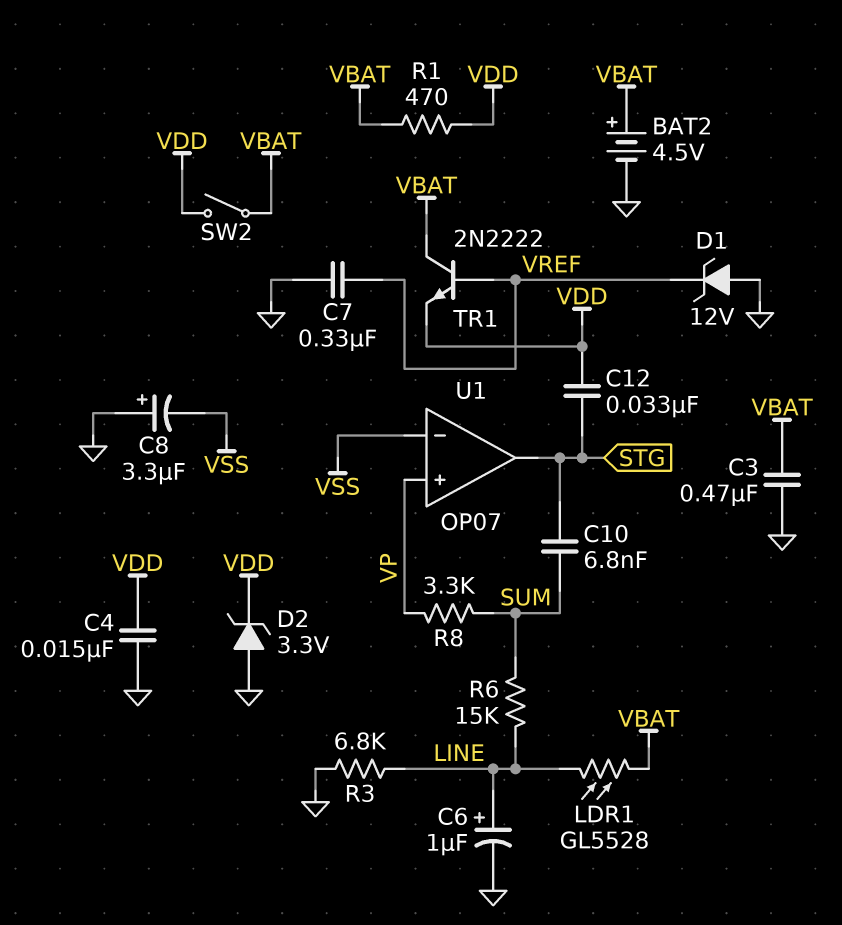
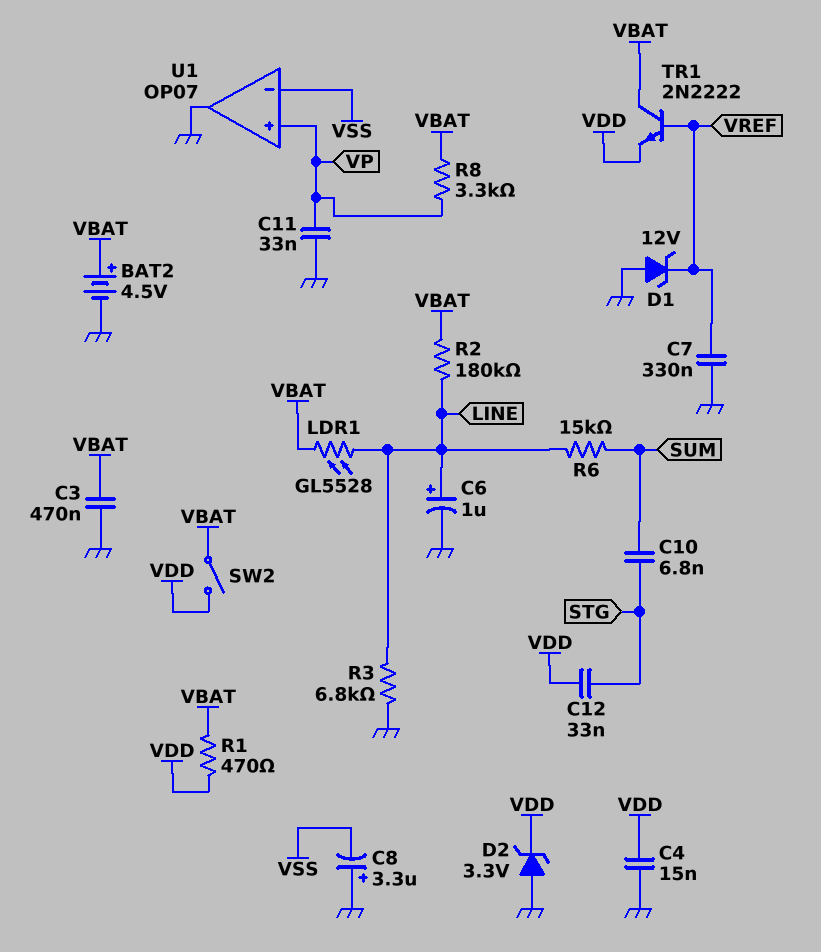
C11: none -> 33nF (GND, VP)
R2: none -> 180k (LINE, VBAT)
R8: 3.3k (SUM, VP) -> 3.3k (VBAT, VP)
U1 pin out: STG -> GND

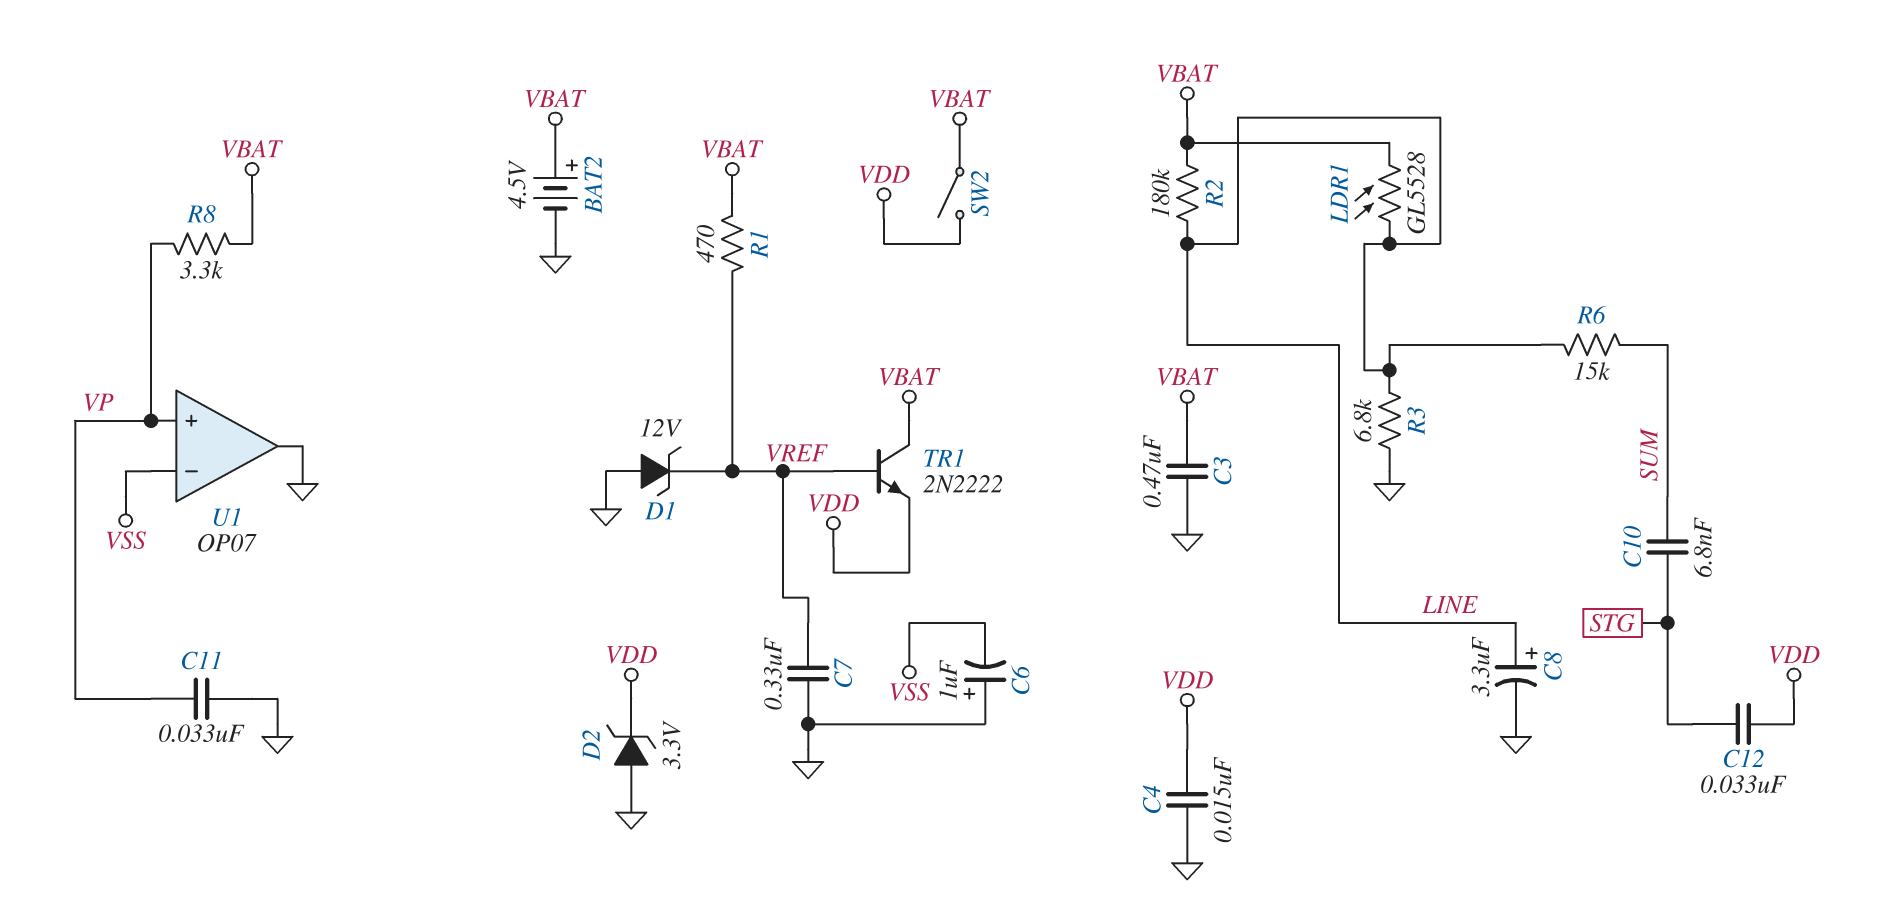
C6: 1uF (plus LINE, minus GND) -> 1uF (plus GND, minus VSS)
C8: 3.3uF (plus GND, minus VSS) -> 3.3uF (plus LINE, minus GND)
R1: 470 (VBAT, VDD) -> 470 (VBAT, VREF)

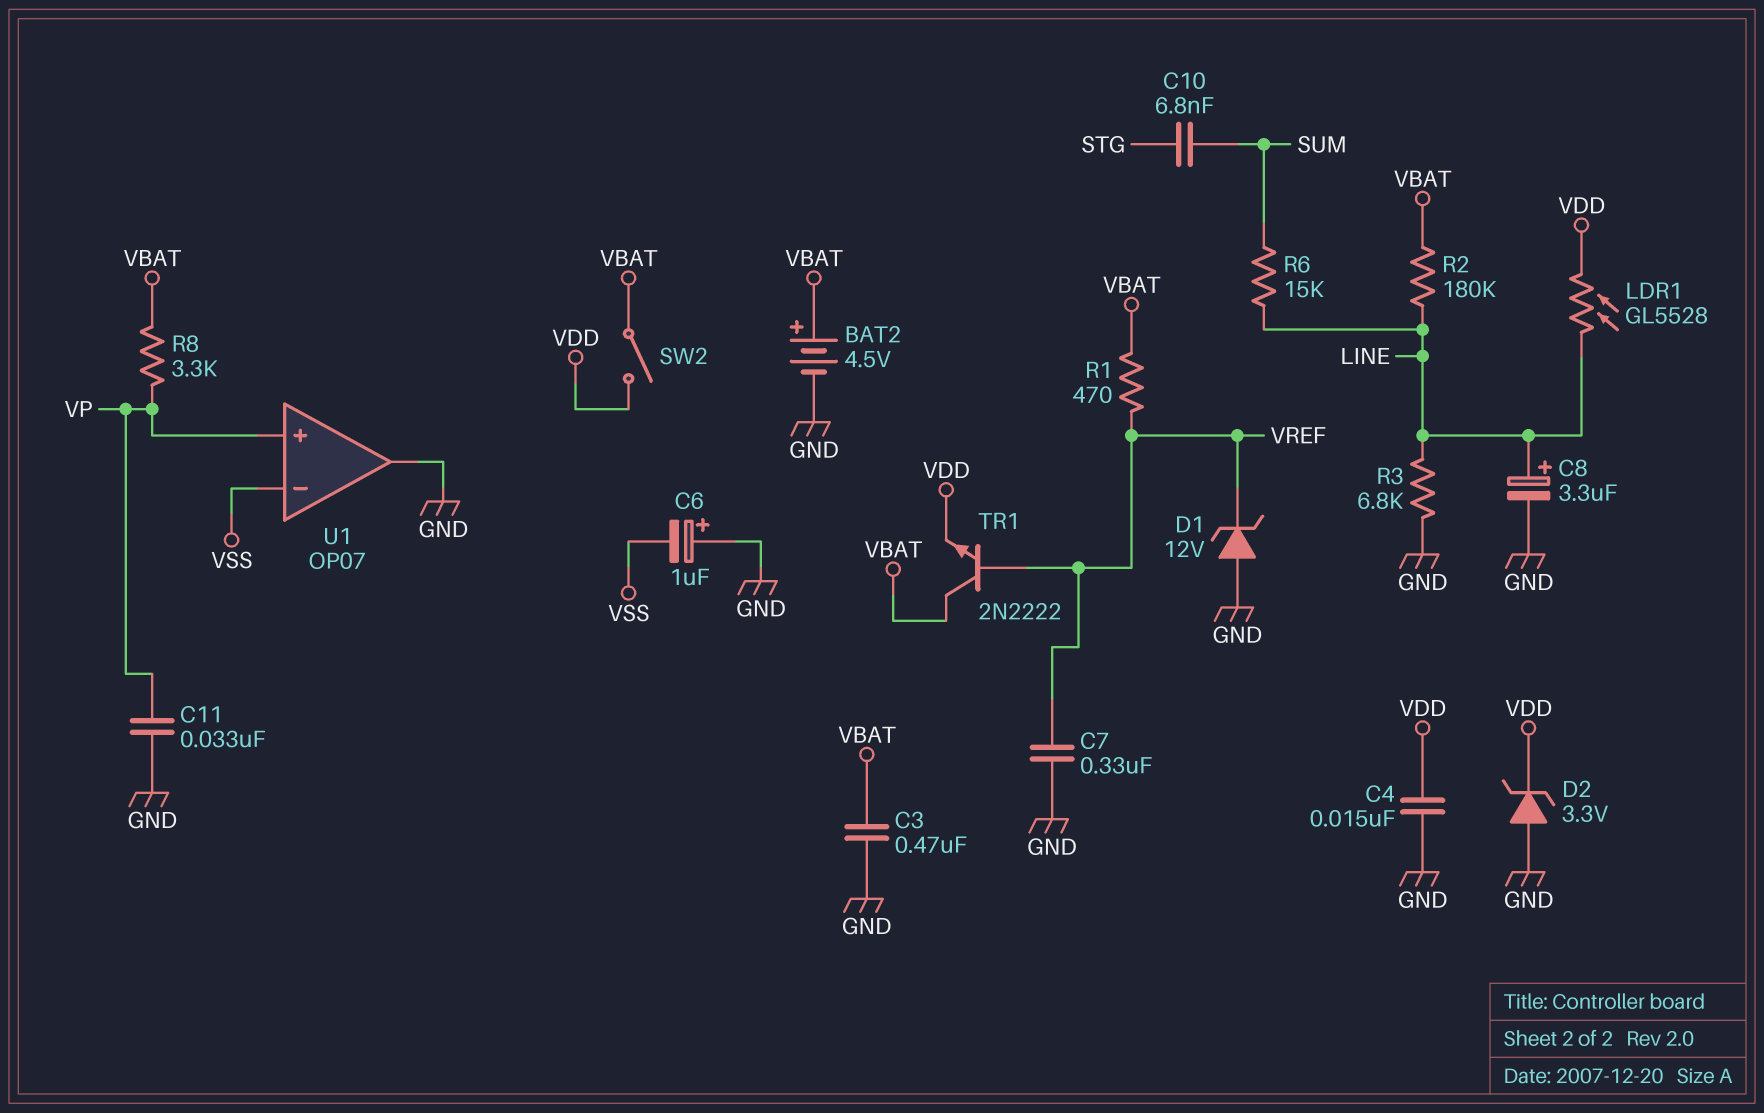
C12: 33nF (STG, VDD) -> none
LDR1: GL5528 (LINE, VBAT) -> GL5528 (LINE, VDD)

